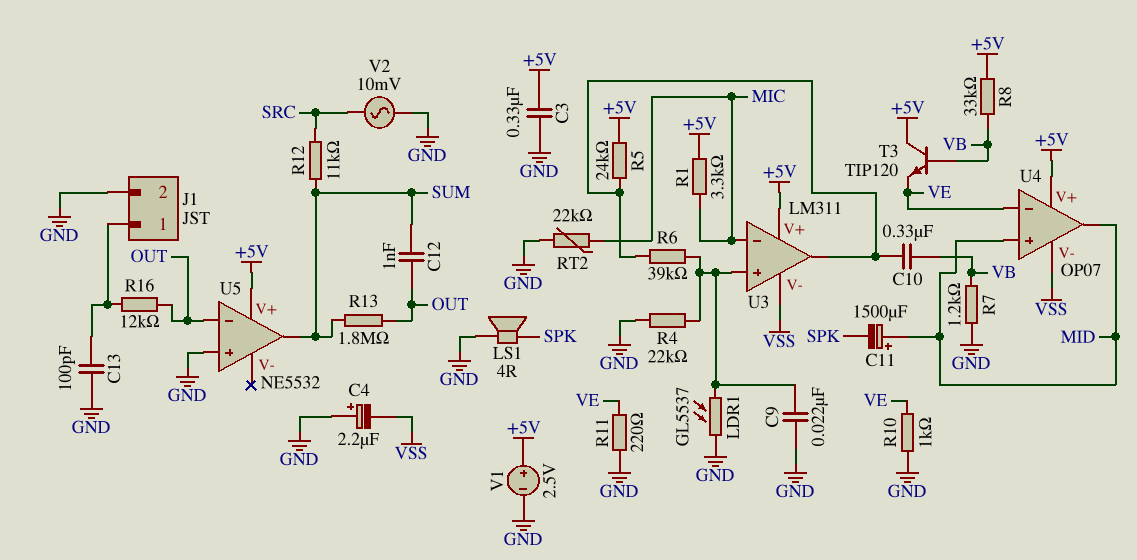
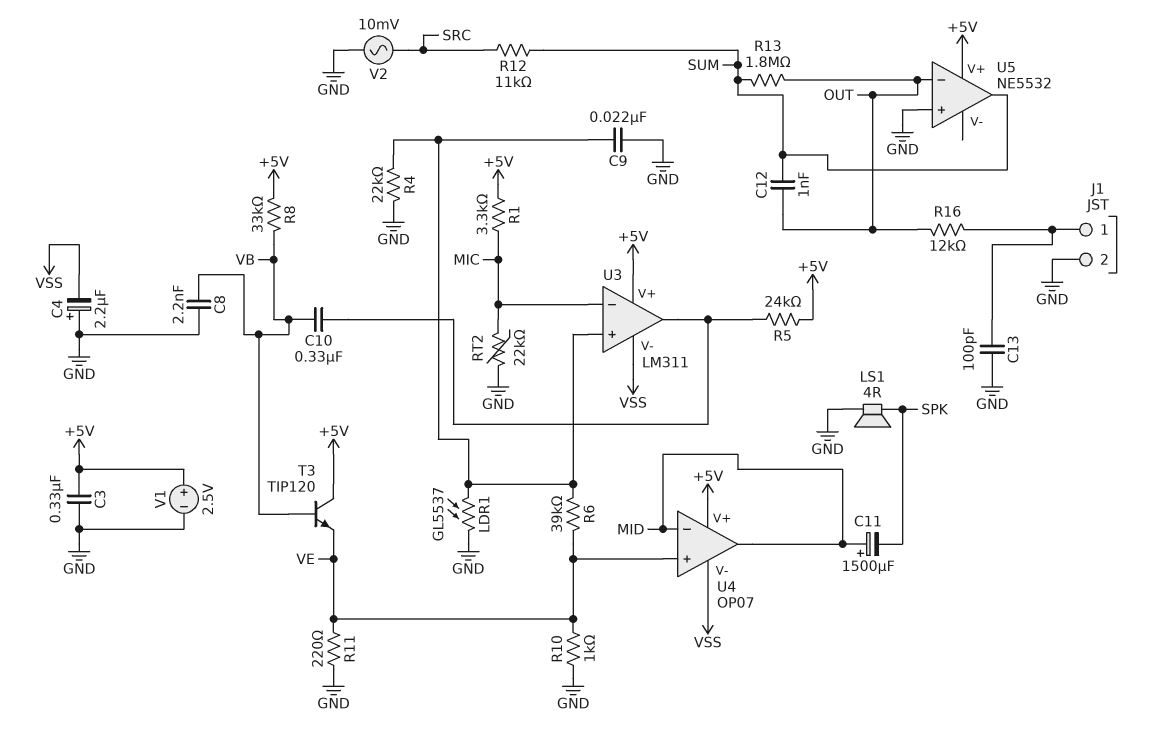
C8: none -> 2.2nF (GND, VB)
R6: 39k (U3/in+, U3/out) -> 39k (U3/in+, VE)
R7: 1.2k (GND, VB) -> none
U4 pin in+: MID -> VE
U4 pin in-: VE -> MID

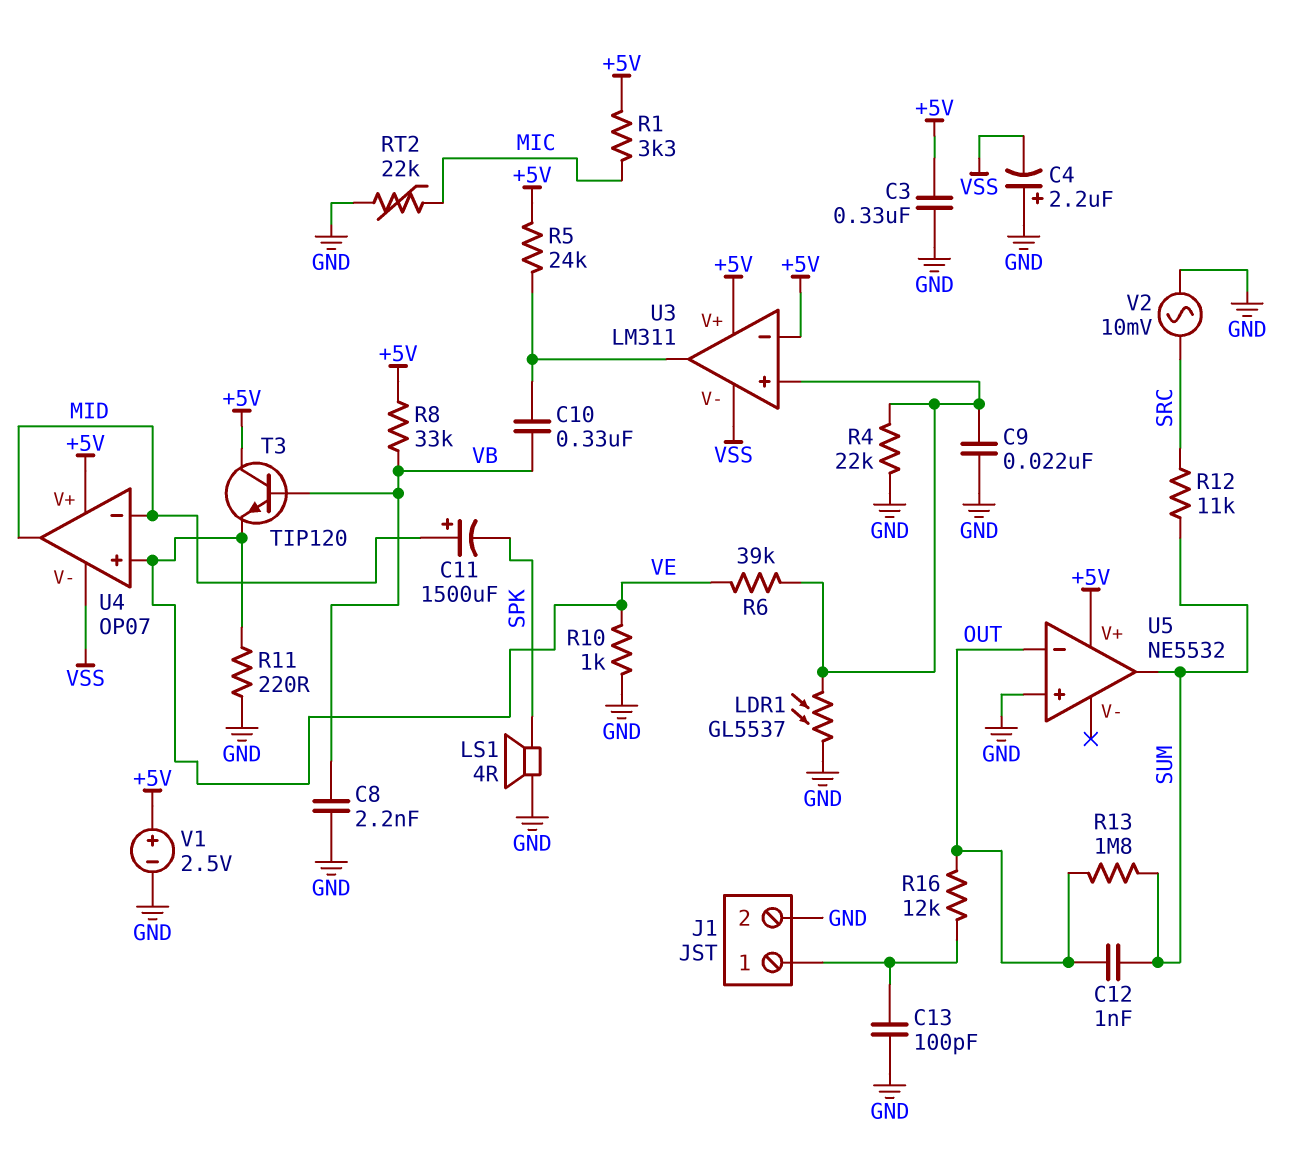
U3 pin in-: MIC -> +5V

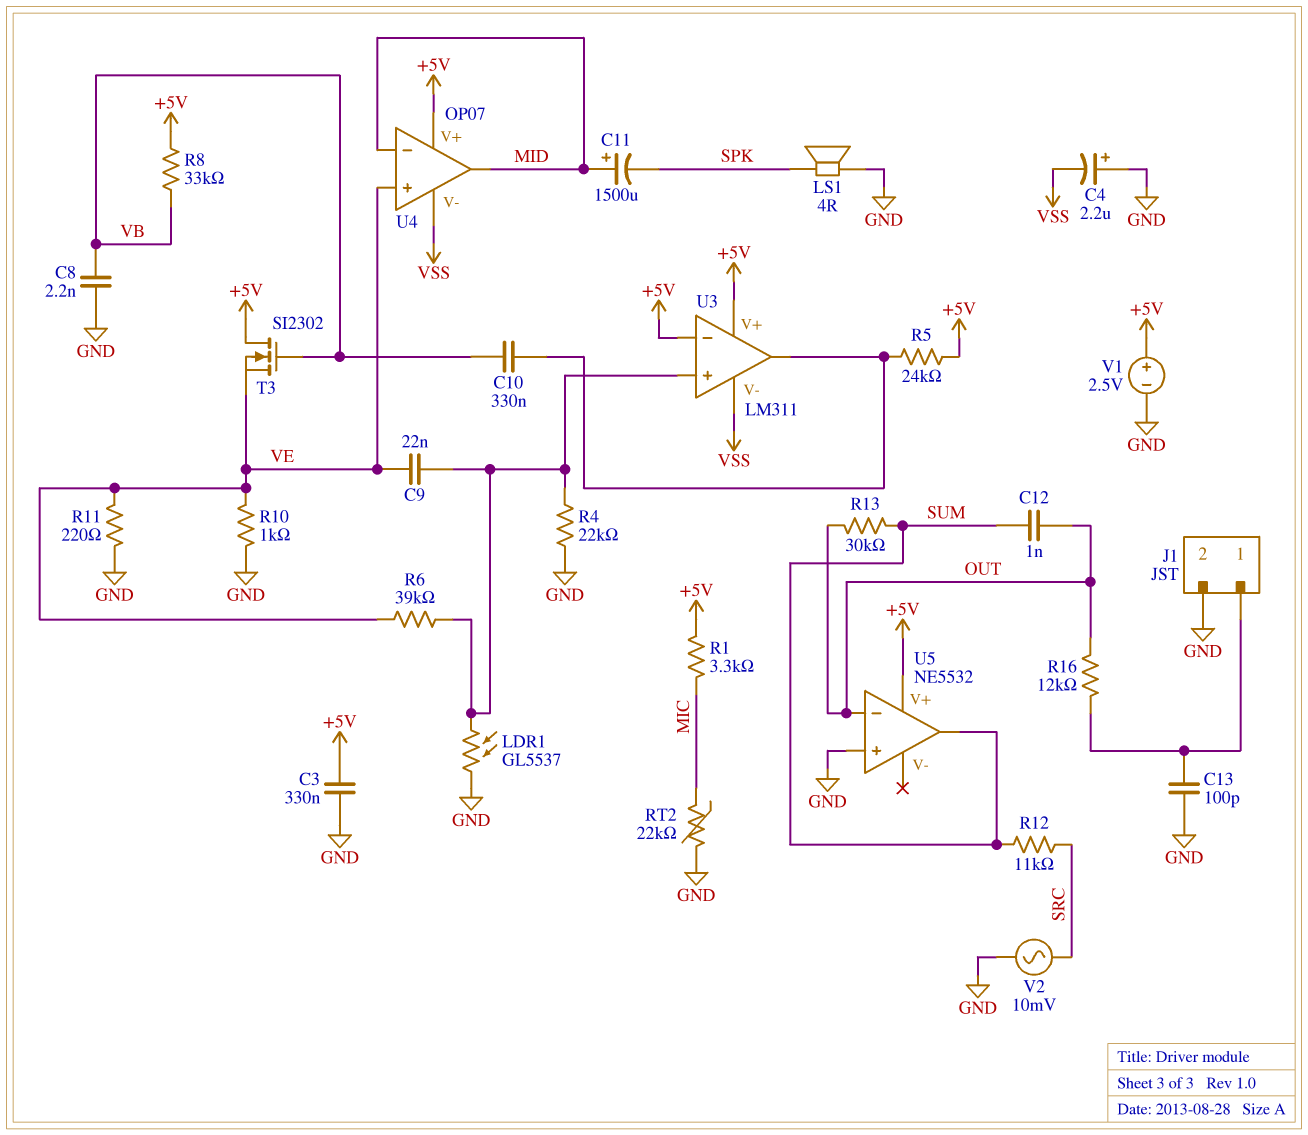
C9: 22nF (GND, U3/in+) -> 22nF (U3/in+, VE)
R13: 1.8M (OUT, SUM) -> 30k (OUT, SUM)
T3: NPN TIP120 (B VB, C +5V, E VE) -> NMOS SI2302 (G VB, D +5V, S VE)

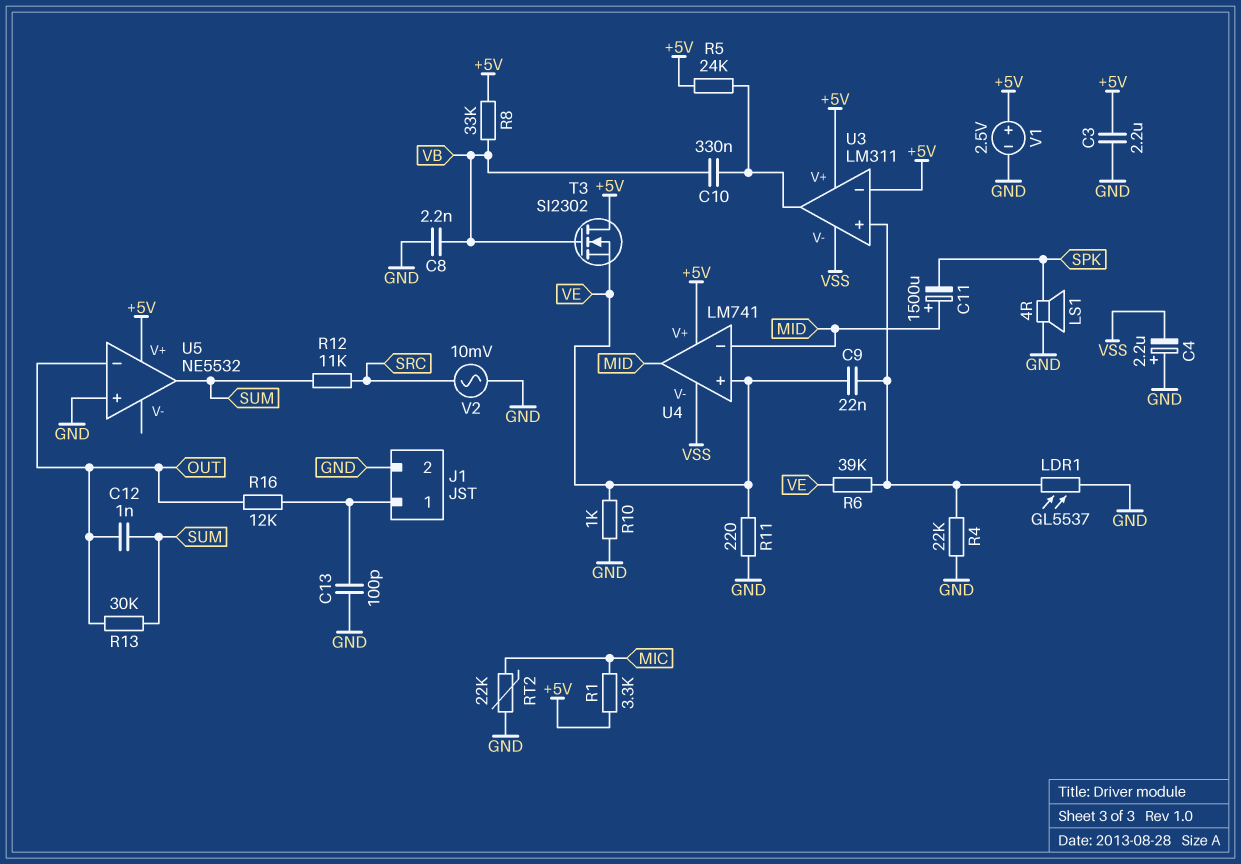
C3: 330nF (+5V, GND) -> 2.2uF (+5V, GND)
U4: OP07 -> LM741

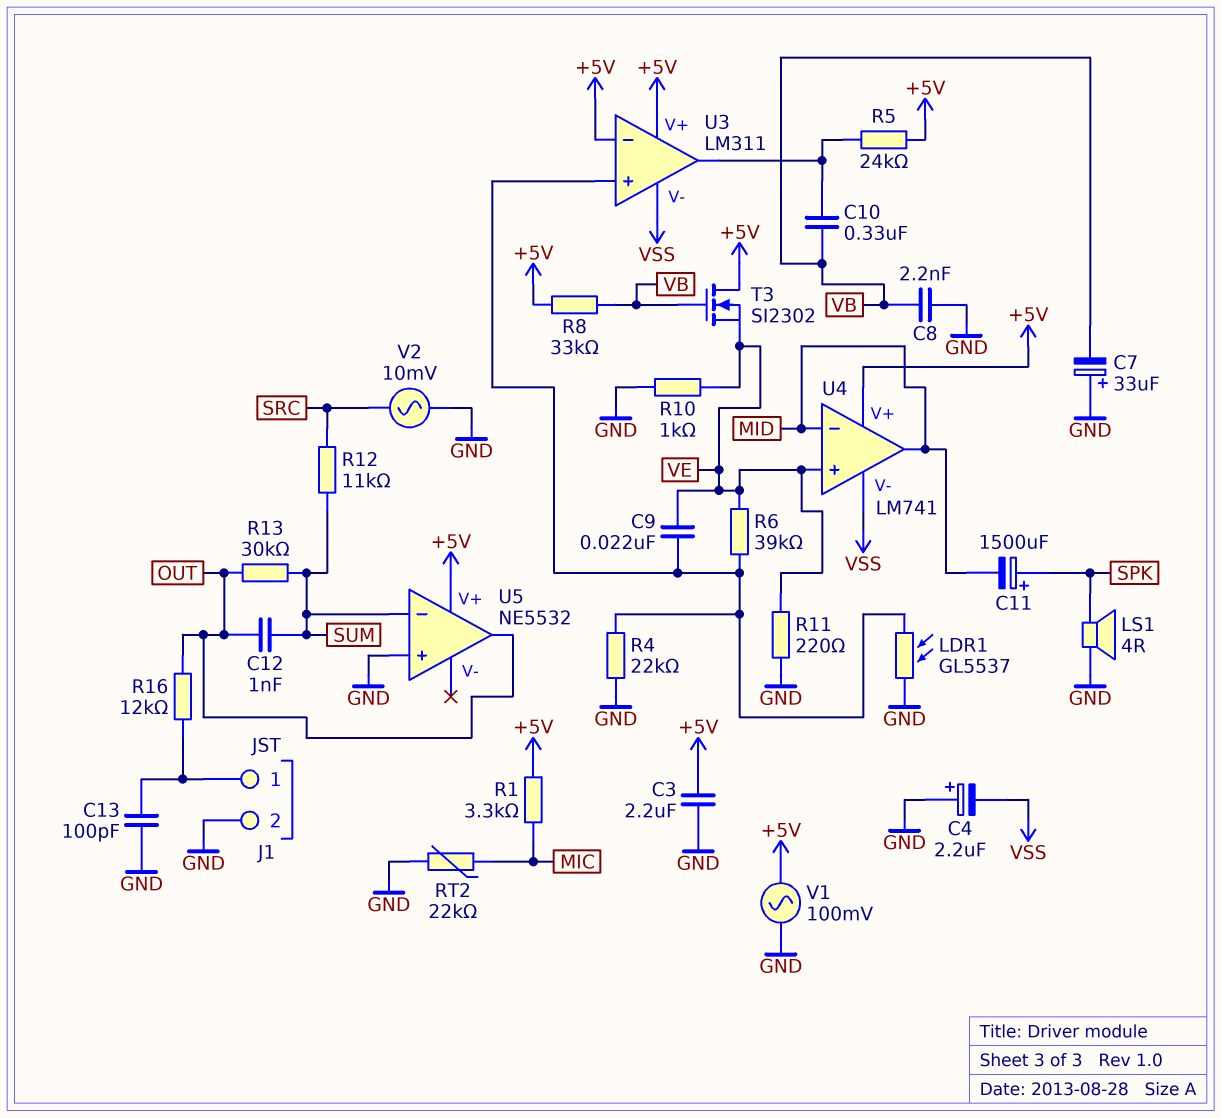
C7: none -> 33uF (plus GND, minus VB)
C11: 1500uF (plus MID, minus SPK) -> 1500uF (plus SPK, minus MID)
U5 pin in-: OUT -> SUM
U5 pin out: SUM -> OUT
V1: 2.5V (plus +5V, minus GND) -> AC 100mV (+5V, GND)

